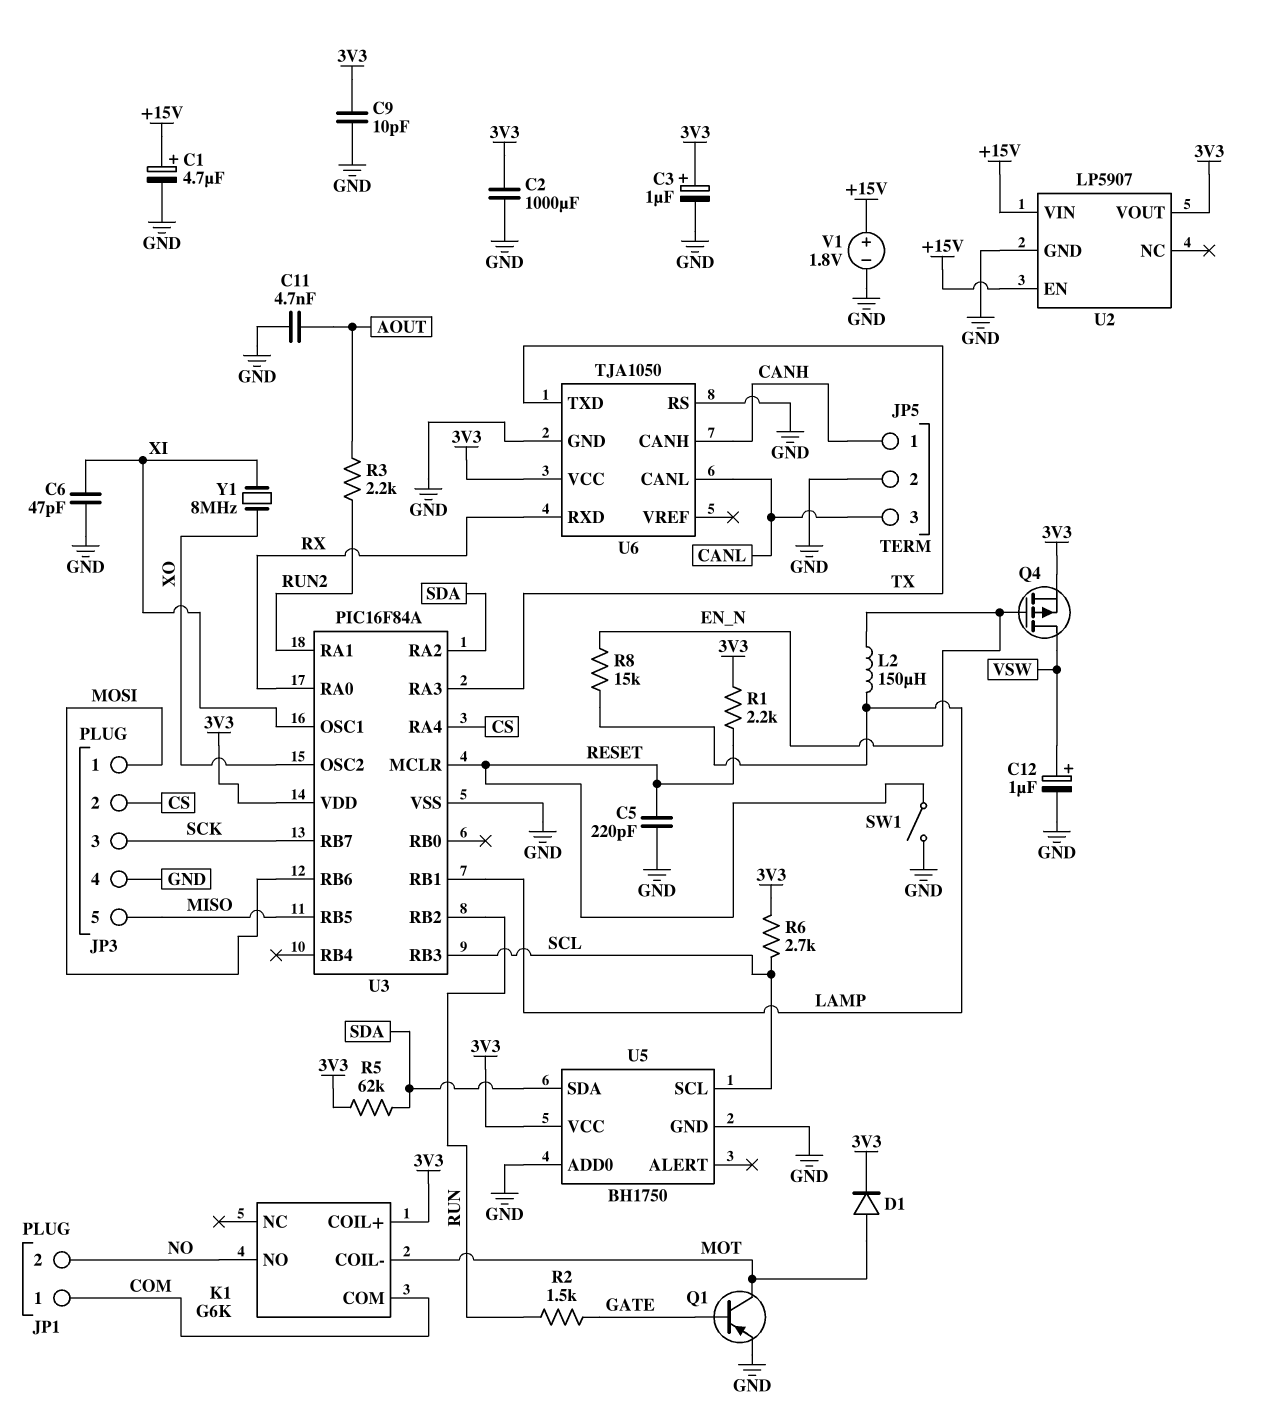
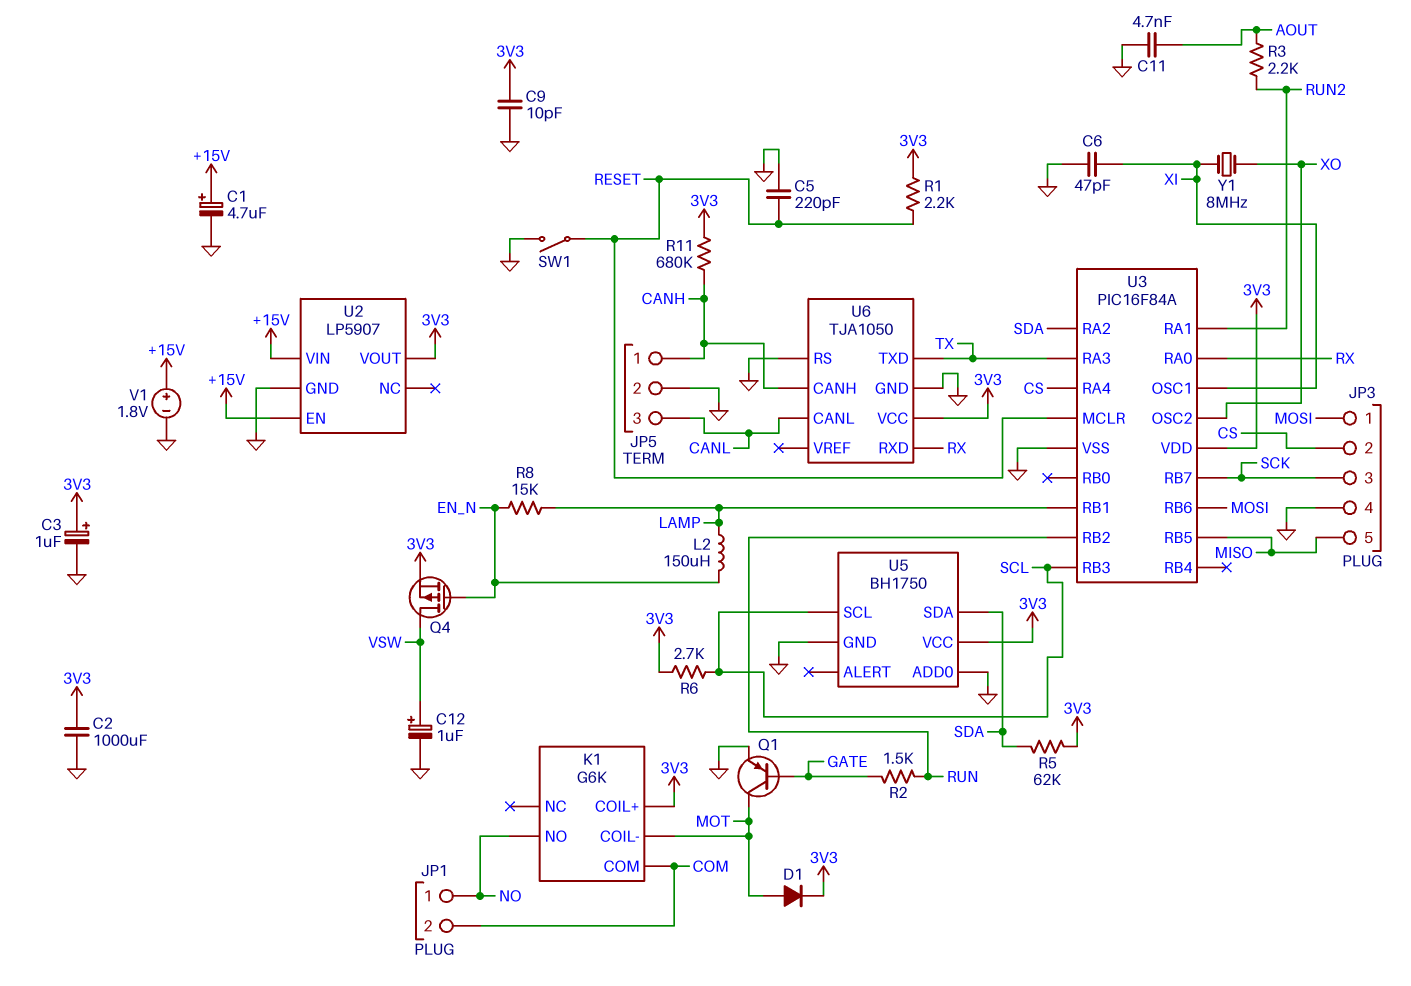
JP1 pin 1: COM -> NO
JP1 pin 2: NO -> COM
R11: none -> 680k (3V3, CANH)

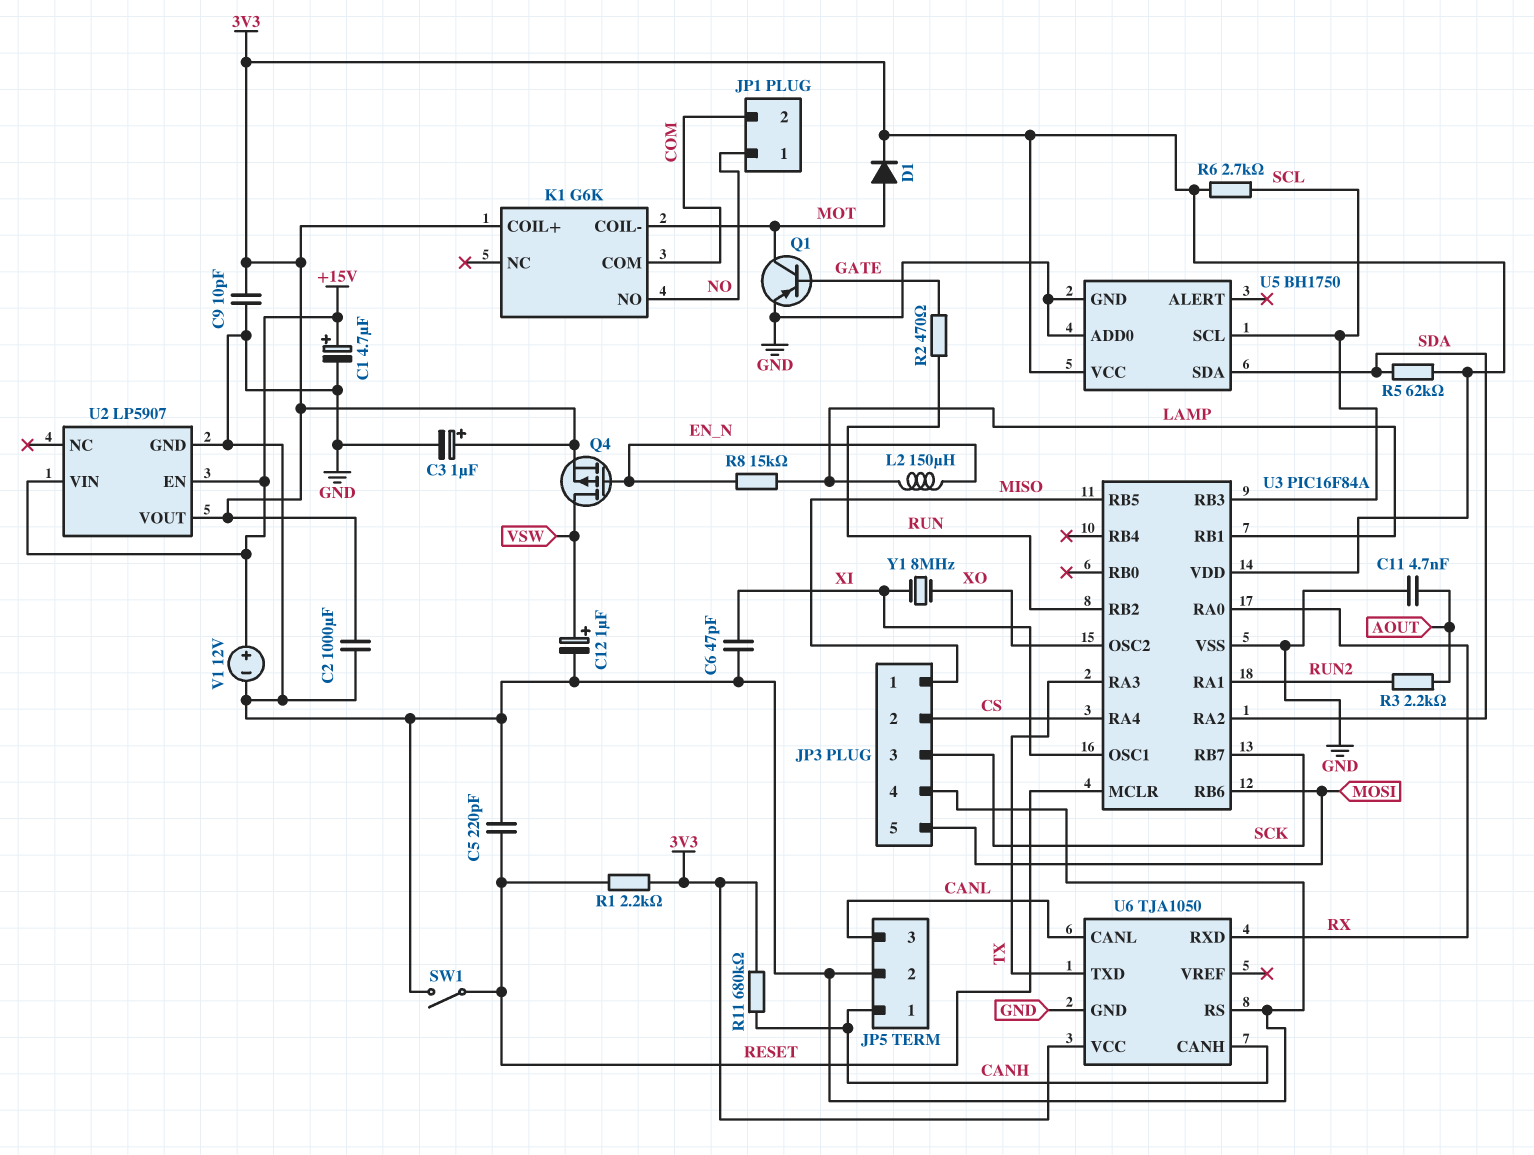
JP3 pin 1: MOSI -> MISO
JP3 pin 5: MISO -> MOSI
R2: 1.5k (GATE, RUN) -> 470 (GATE, RUN)
V1: 1.8V (plus +15V, minus GND) -> 12V (plus +15V, minus GND)

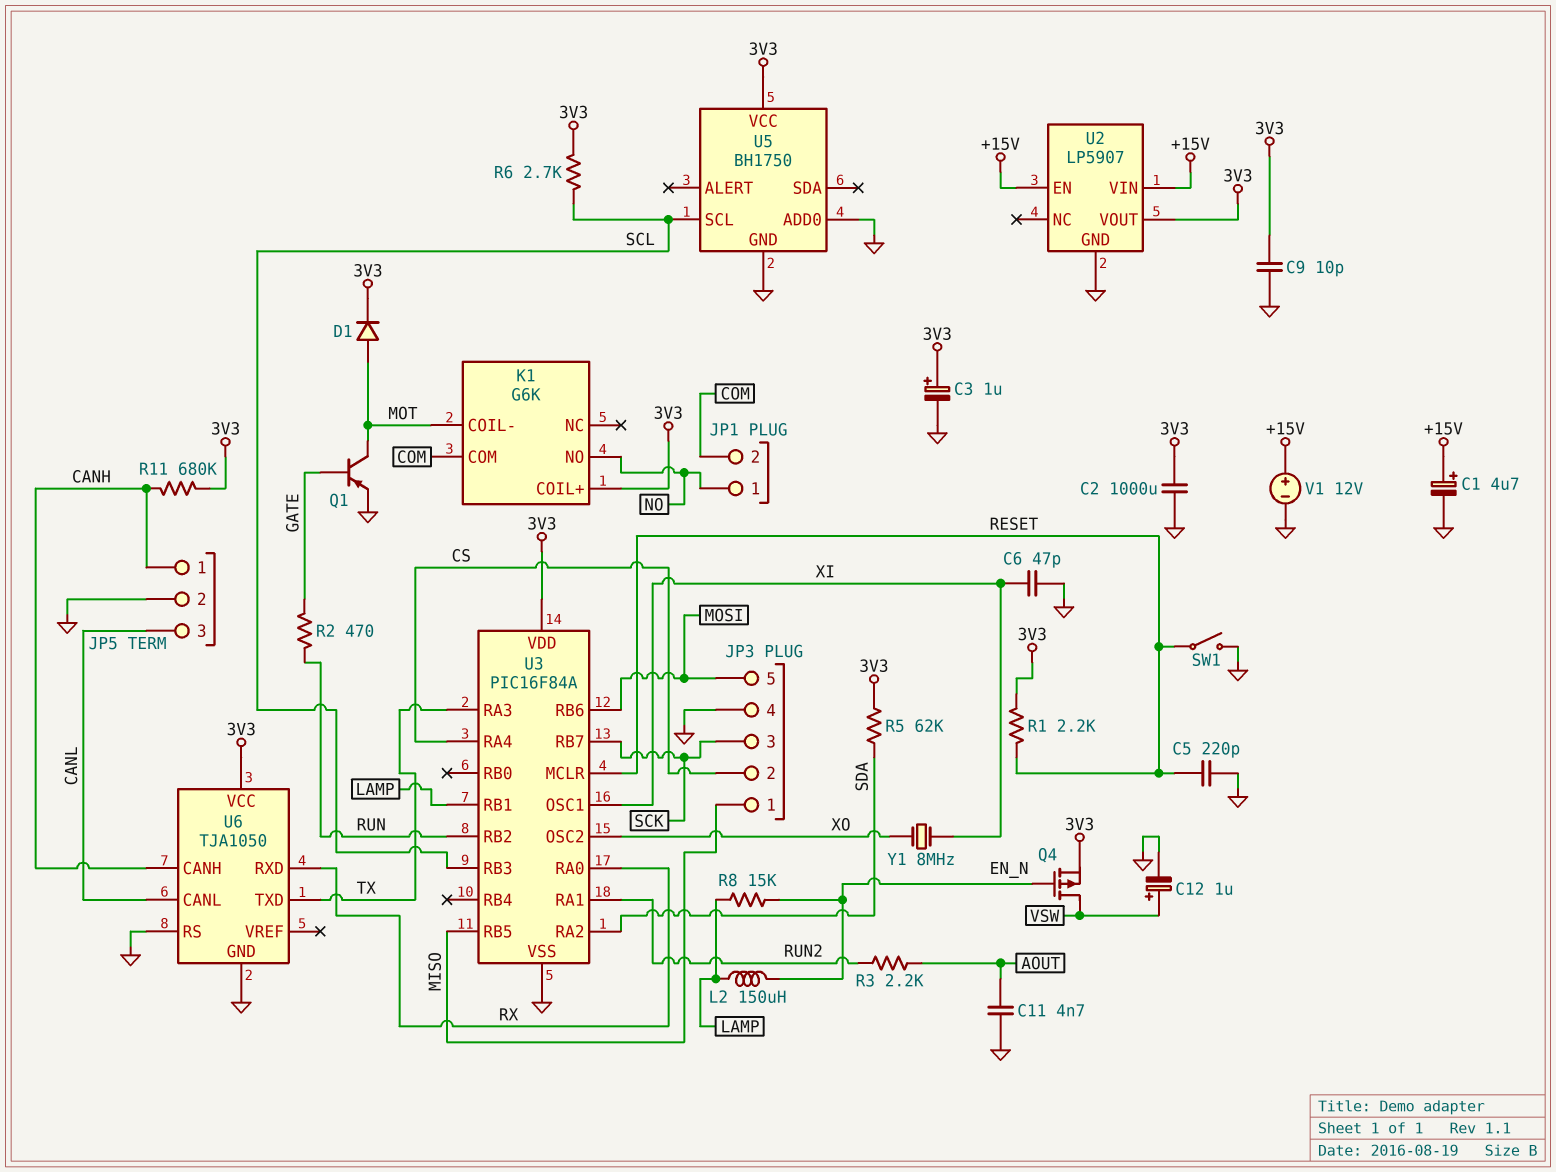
U5 pin SDA: SDA -> none

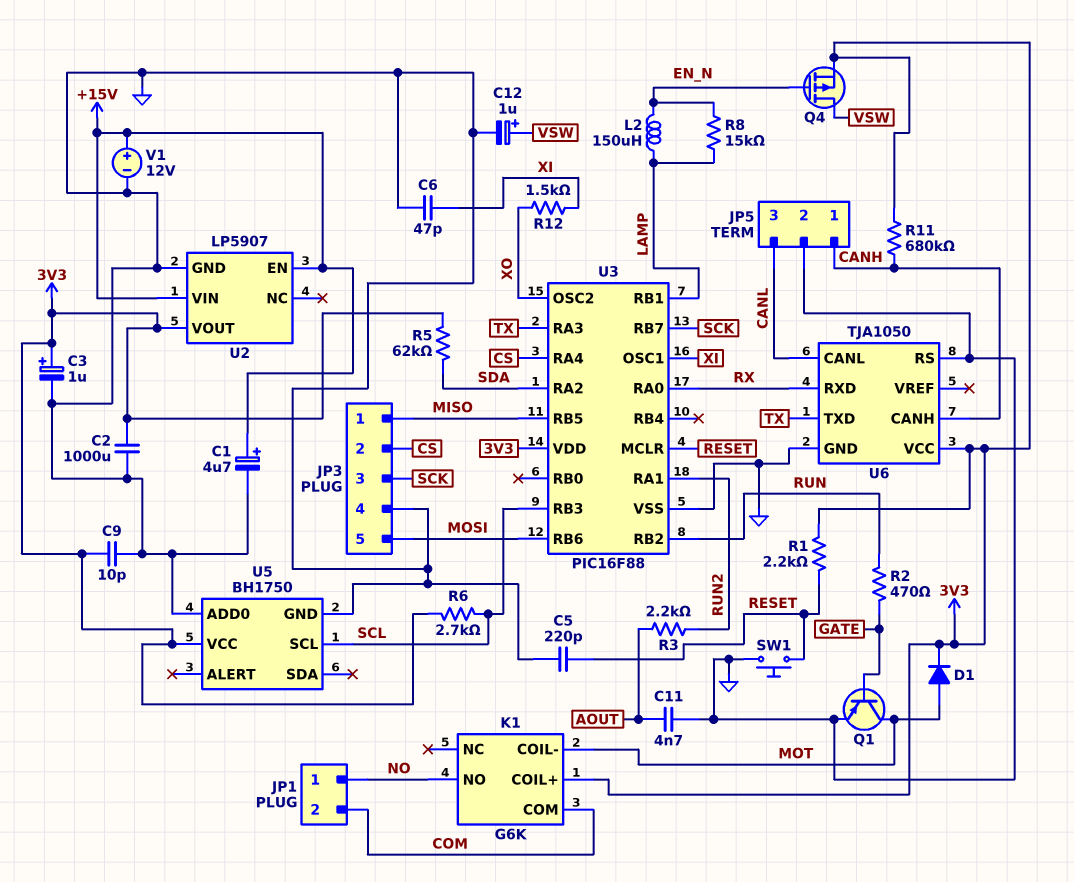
R12: none -> 1.5k (XI, XO)
SW1: switch (GND, RESET) -> button (GND, RESET)
U3: PIC16F84A -> PIC16F88
Y1: 8MHz (XI, XO) -> none

